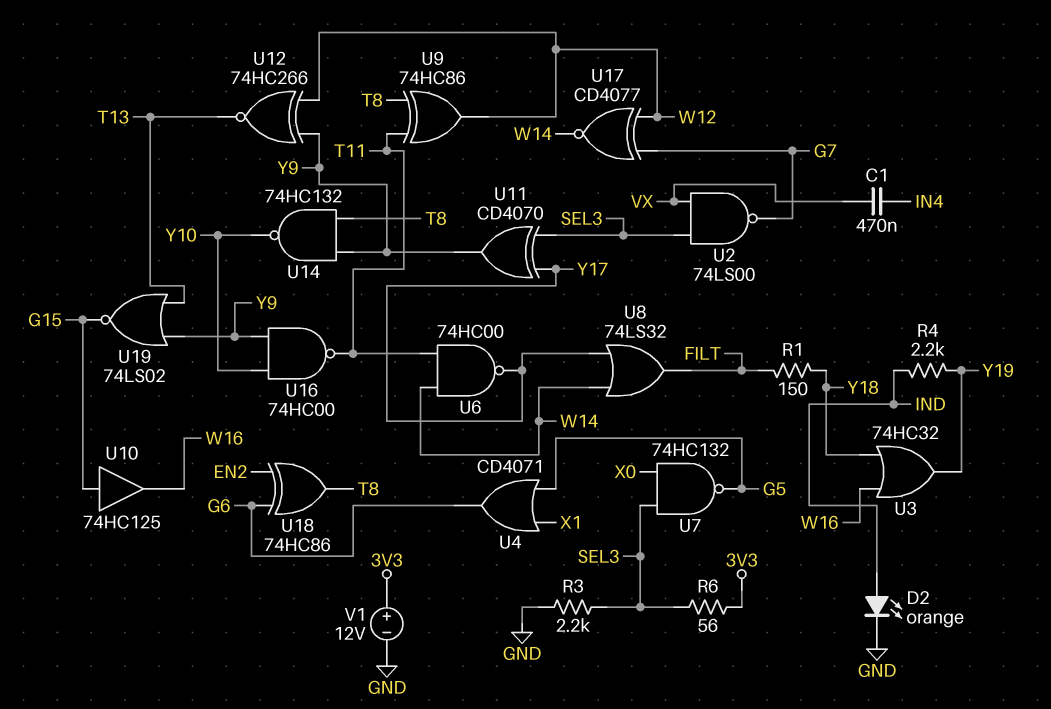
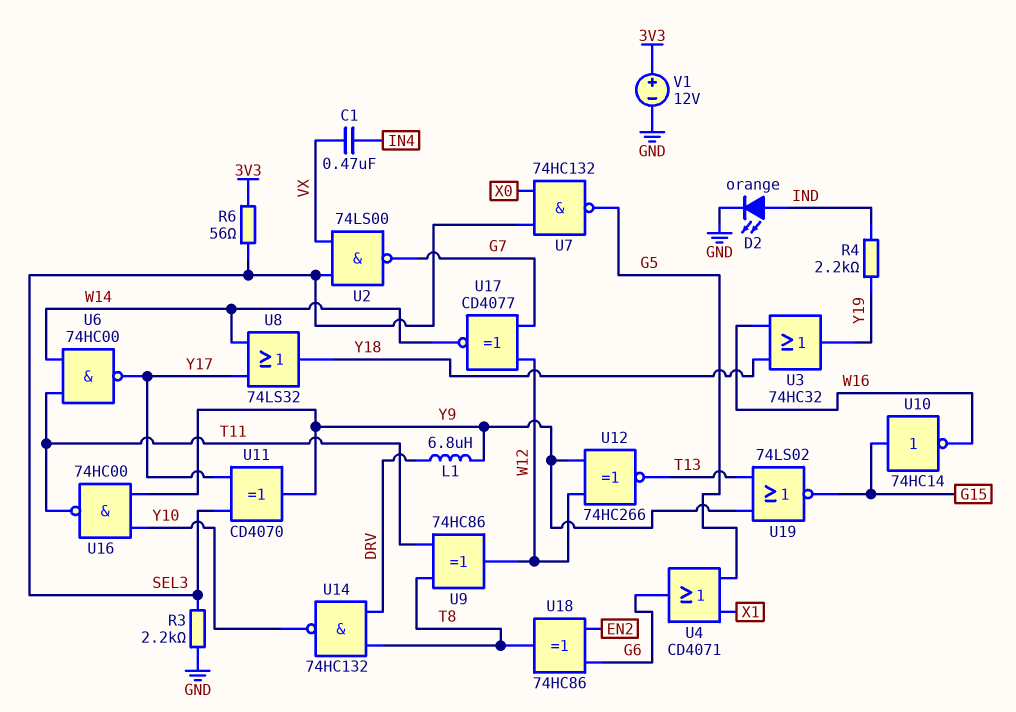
L1: none -> 6.8uH (DRV, Y9)
R1: 150 (FILT, Y18) -> none
U8: OR 74LS32 (in W14, in Y17, out FILT) -> OR 74LS32 (in W14, in Y17, out Y18)
U10: buffer 74HC125 (in G15, out W16) -> NOT 74HC14 (in G15, out W16)
U14: NAND 74HC132 (in T8, in Y9, out Y10) -> NAND 74HC132 (in DRV, in T8, out Y10)

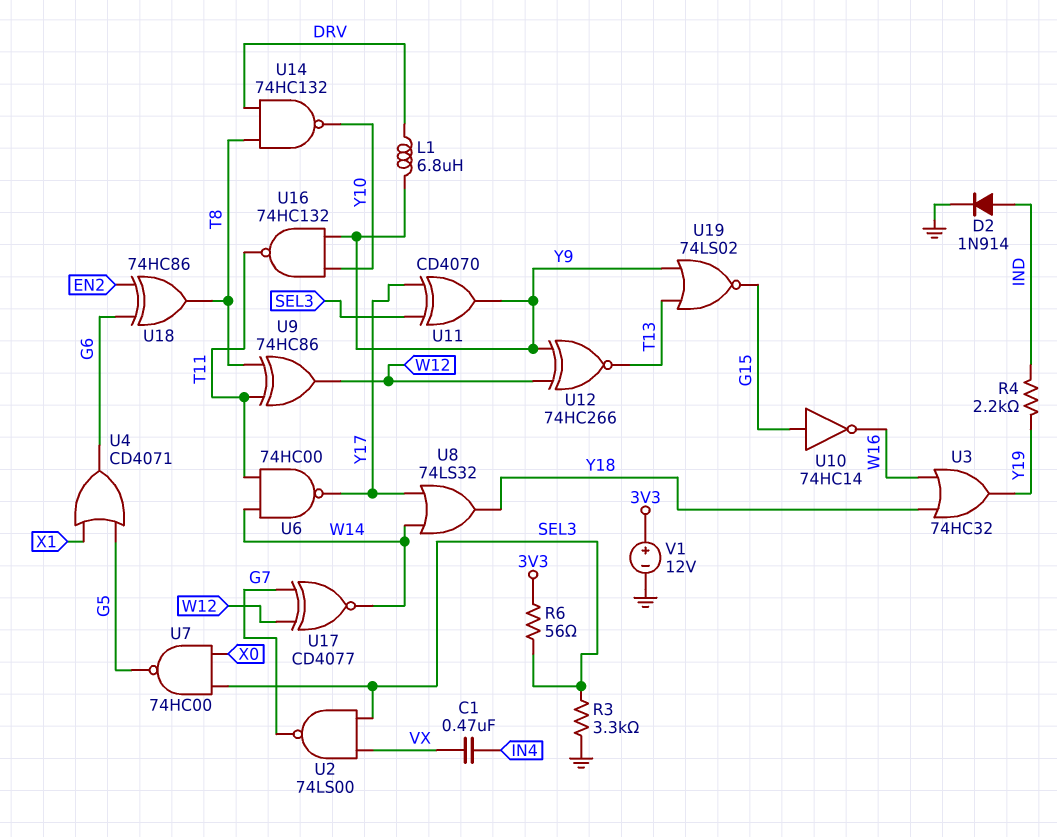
D2: LED orange (A IND, K GND) -> diode 1N914 (A IND, K GND)
R3: 2.2k (GND, SEL3) -> 3.3k (GND, SEL3)
U7: NAND 74HC132 (in SEL3, in X0, out G5) -> NAND 74HC00 (in SEL3, in X0, out G5)
U16: NAND 74HC00 (in Y9, in Y10, out T11) -> NAND 74HC132 (in Y9, in Y10, out T11)

